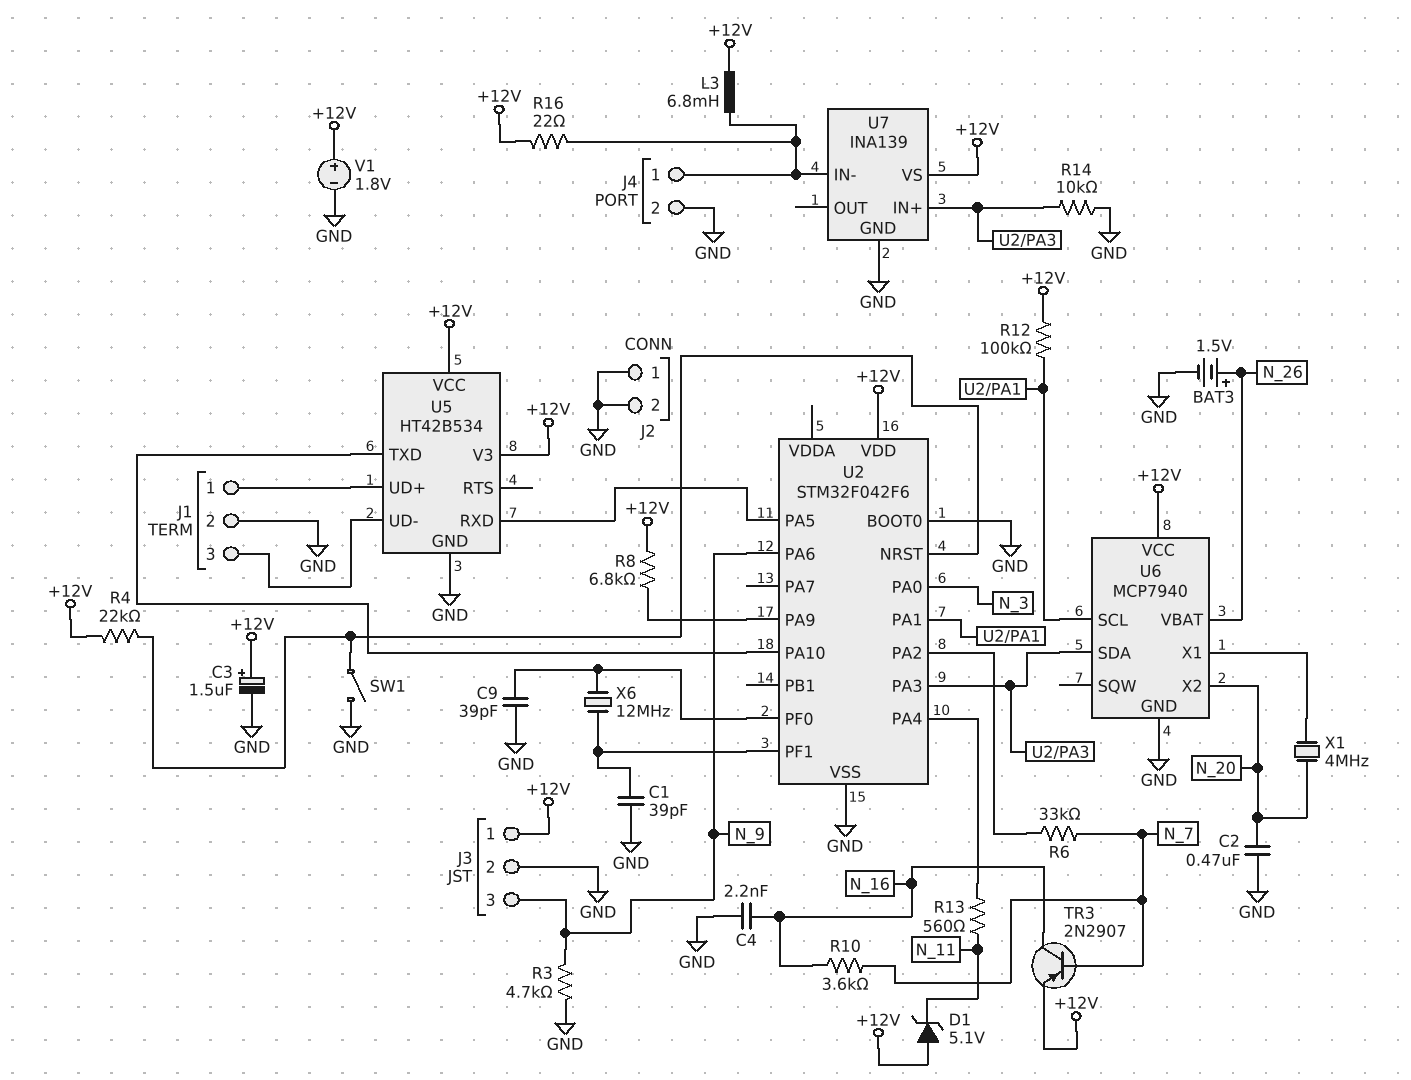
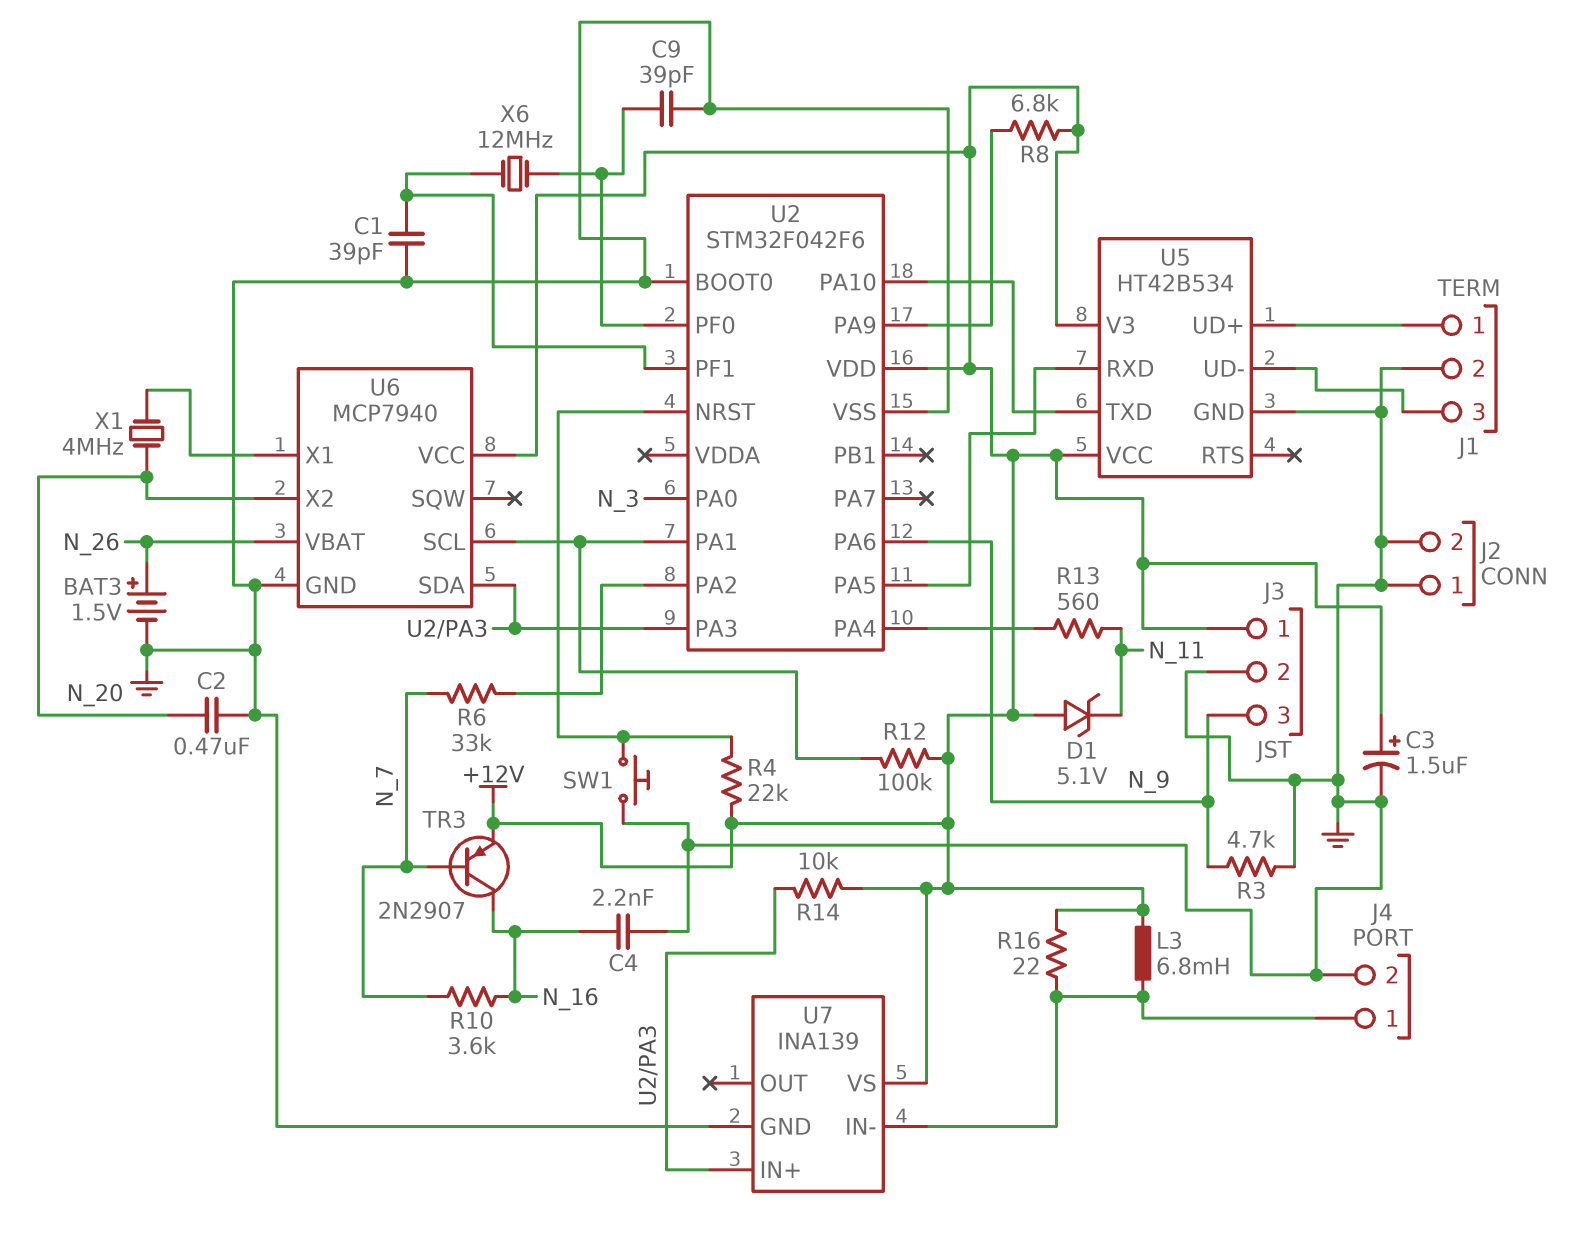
R14: 10k (GND, U2/PA3) -> 10k (+12V, U2/PA3)
SW1: switch (GND, U2/NRST) -> button (GND, U2/NRST)
V1: 1.8V (plus +12V, minus GND) -> none

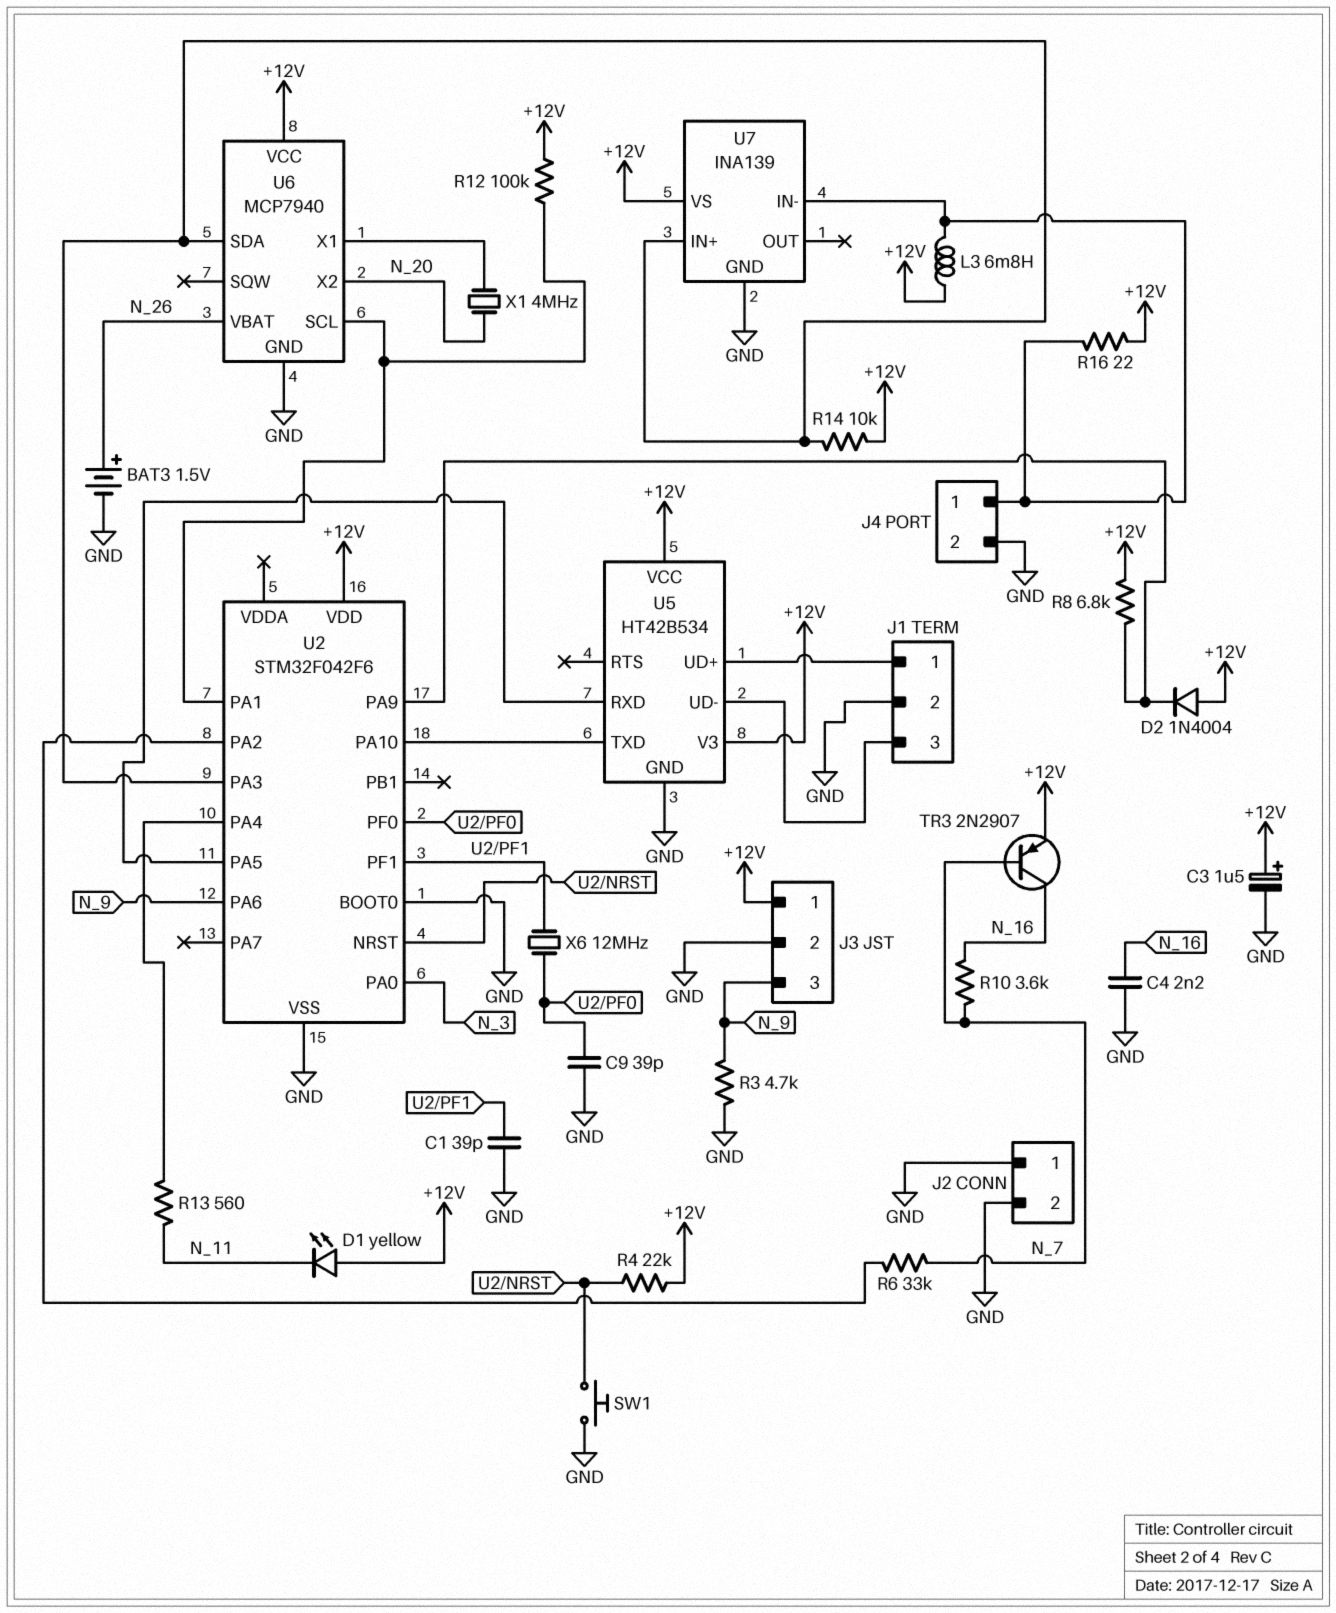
C2: 470nF (GND, N_20) -> none
D1: zener 5.1V (A +12V, K N_11) -> LED yellow (A +12V, K N_11)
D2: none -> diode 1N4004 (A +12V, K U2/PA9)

